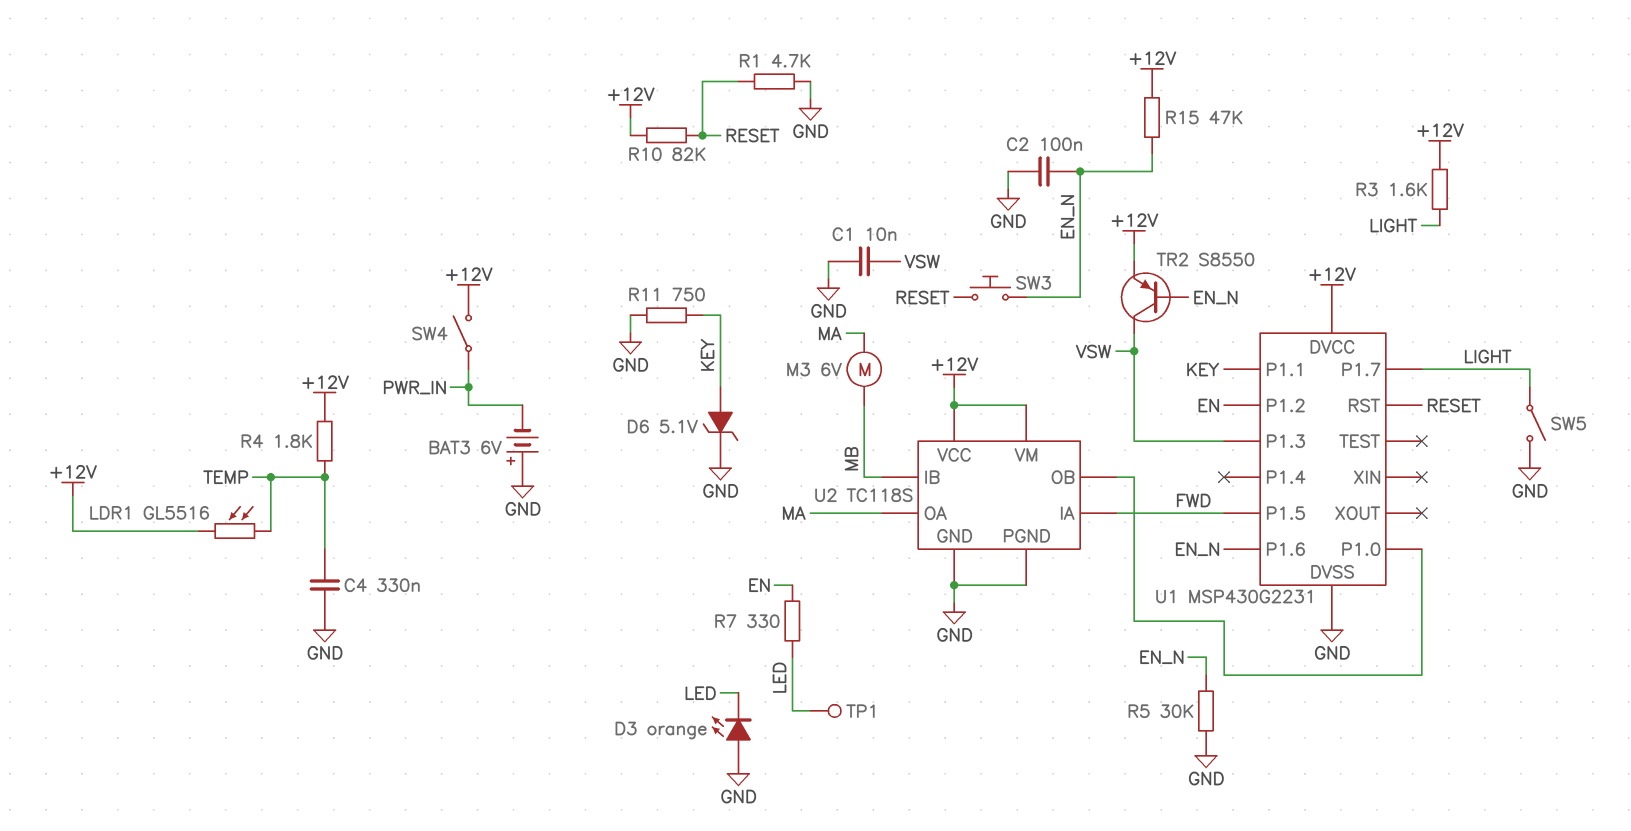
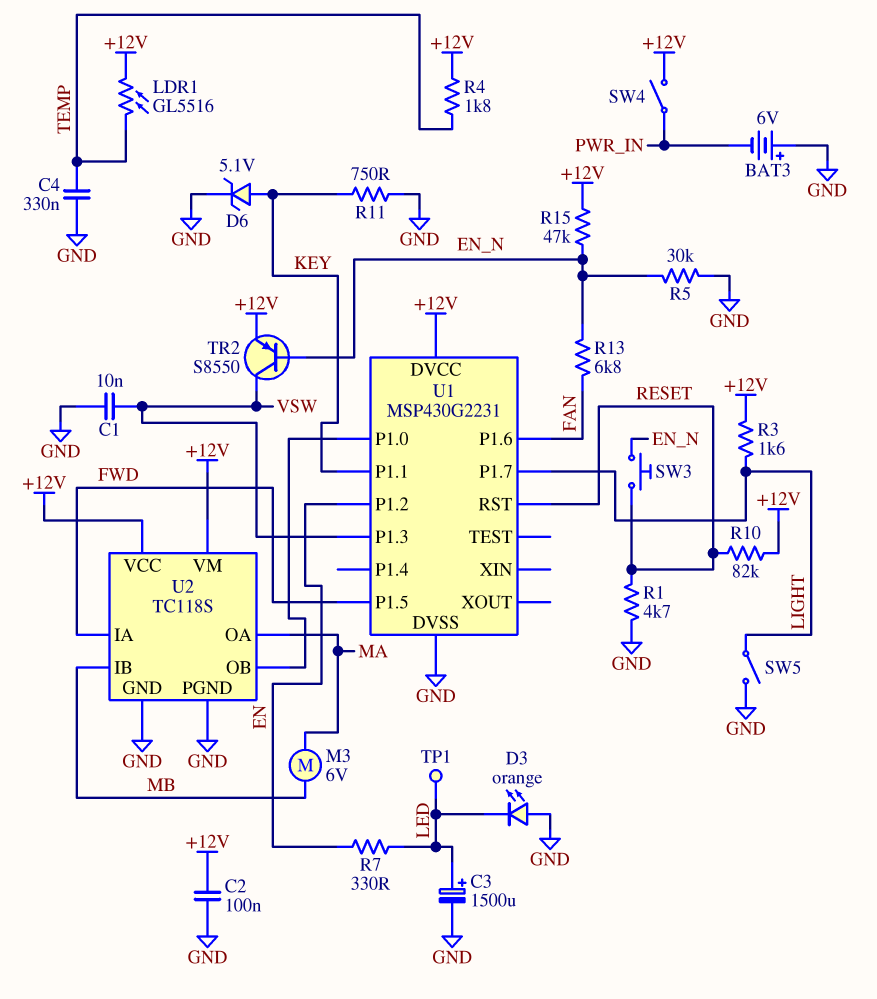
C2: 100nF (EN_N, GND) -> 100nF (+12V, GND)
C3: none -> 1500uF (plus LED, minus GND)
R13: none -> 6.8k (EN_N, FAN)
U1 pin P1.6: EN_N -> FAN

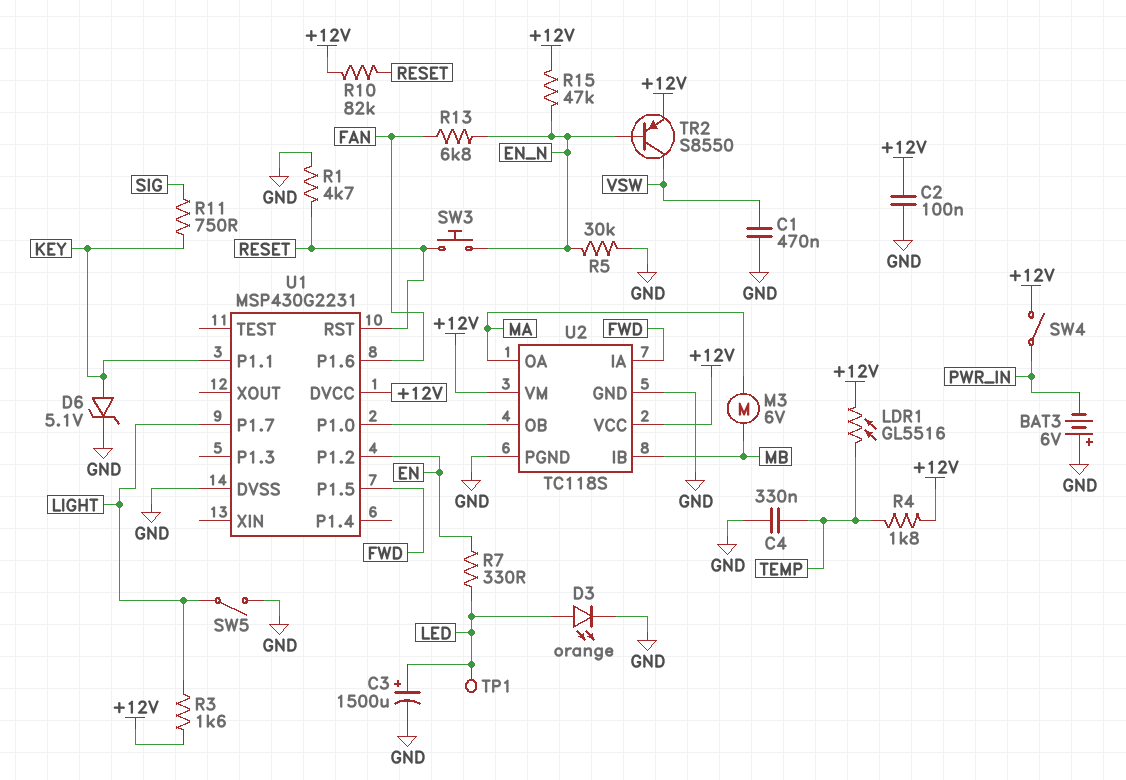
C1: 10nF (GND, VSW) -> 470nF (GND, VSW)
D3: LED orange (A GND, K LED) -> LED orange (A LED, K GND)
R11: 750 (GND, KEY) -> 750 (KEY, SIG)
U1 pin P1.3: VSW -> none

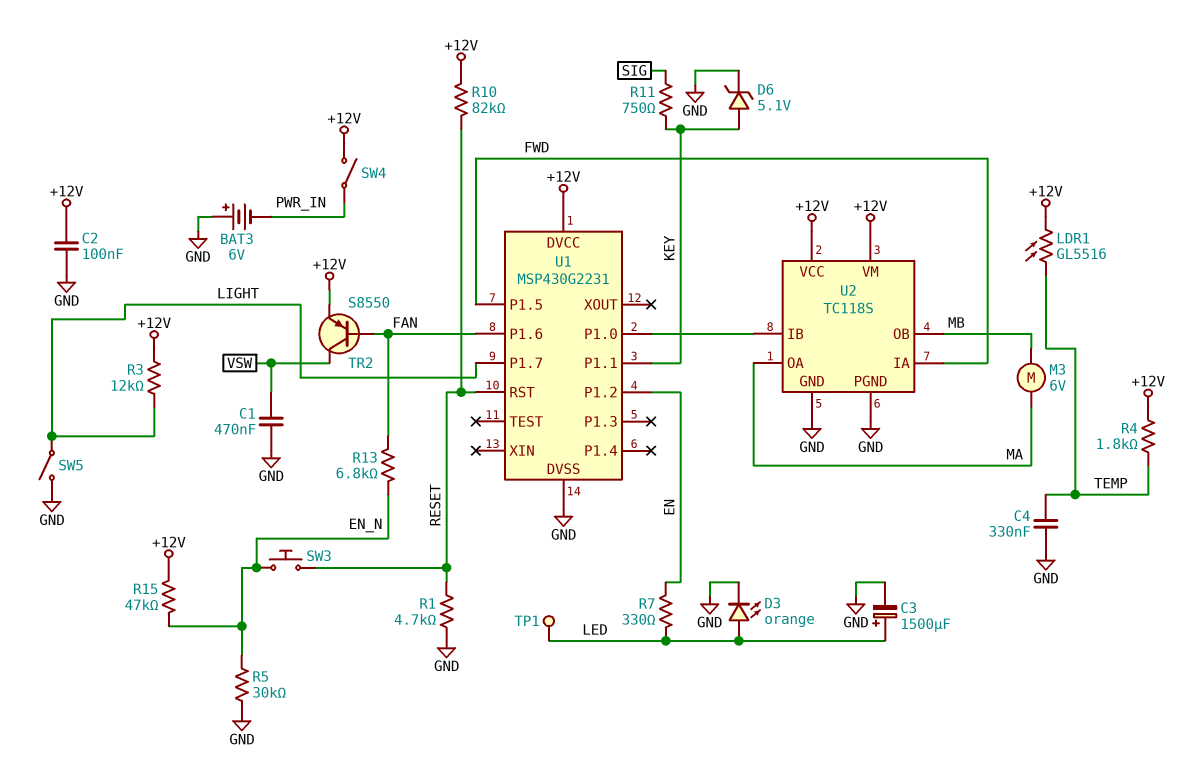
R3: 1.6k (+12V, LIGHT) -> 12k (+12V, LIGHT)
TR2: PNP S8550 (B EN_N, C VSW, E +12V) -> PNP S8550 (B FAN, C VSW, E +12V)
U2 pin IB: MB -> U1/P1.0
U2 pin OB: U1/P1.0 -> MB

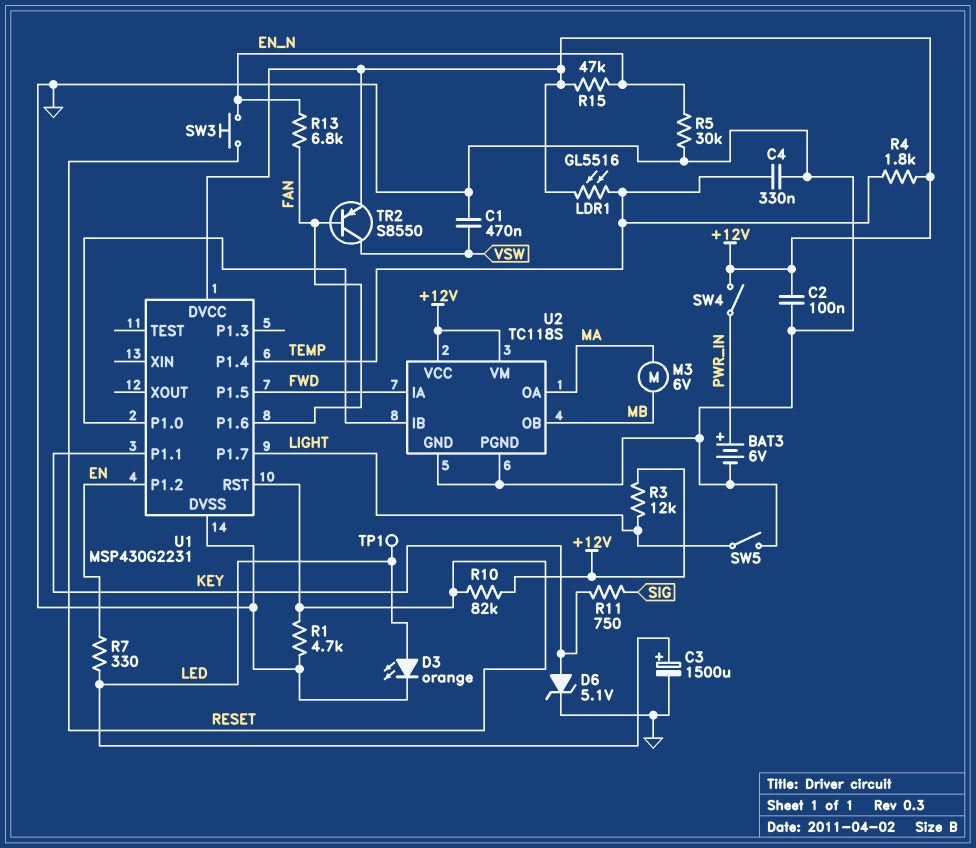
BAT3: 6V (plus GND, minus PWR_IN) -> 6V (plus PWR_IN, minus GND)
U1 pin P1.4: none -> TEMP

